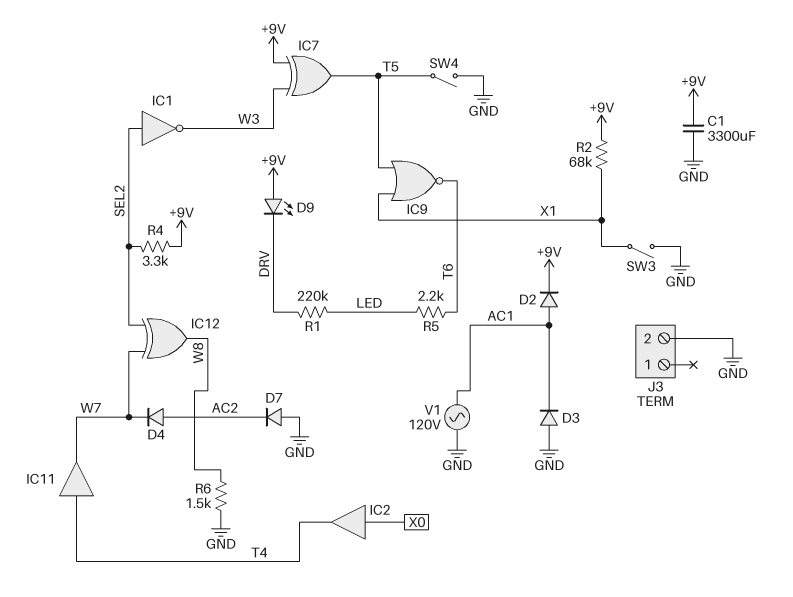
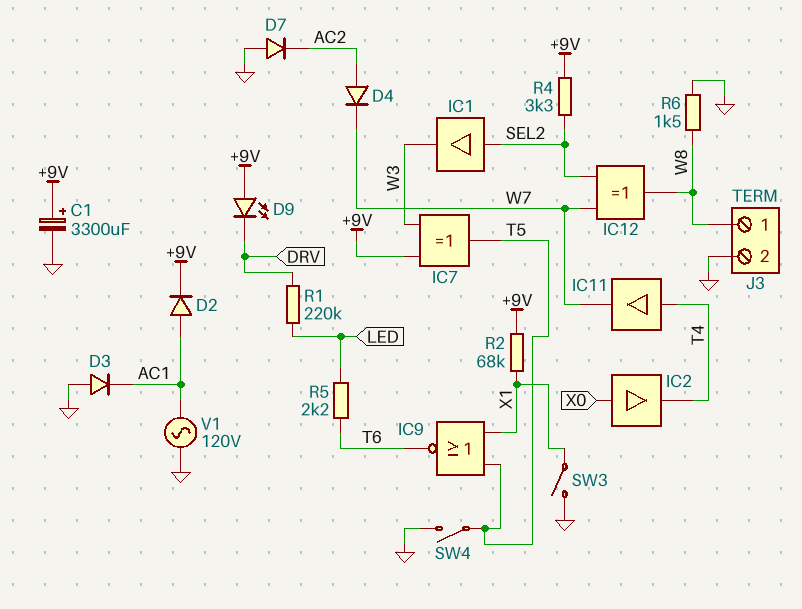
C1: 3300uF (+9V, GND) -> 3300uF (plus +9V, minus GND)
IC1: NOT (in SEL2, out W3) -> buffer (in SEL2, out W3)
J3 pin 1: none -> W8

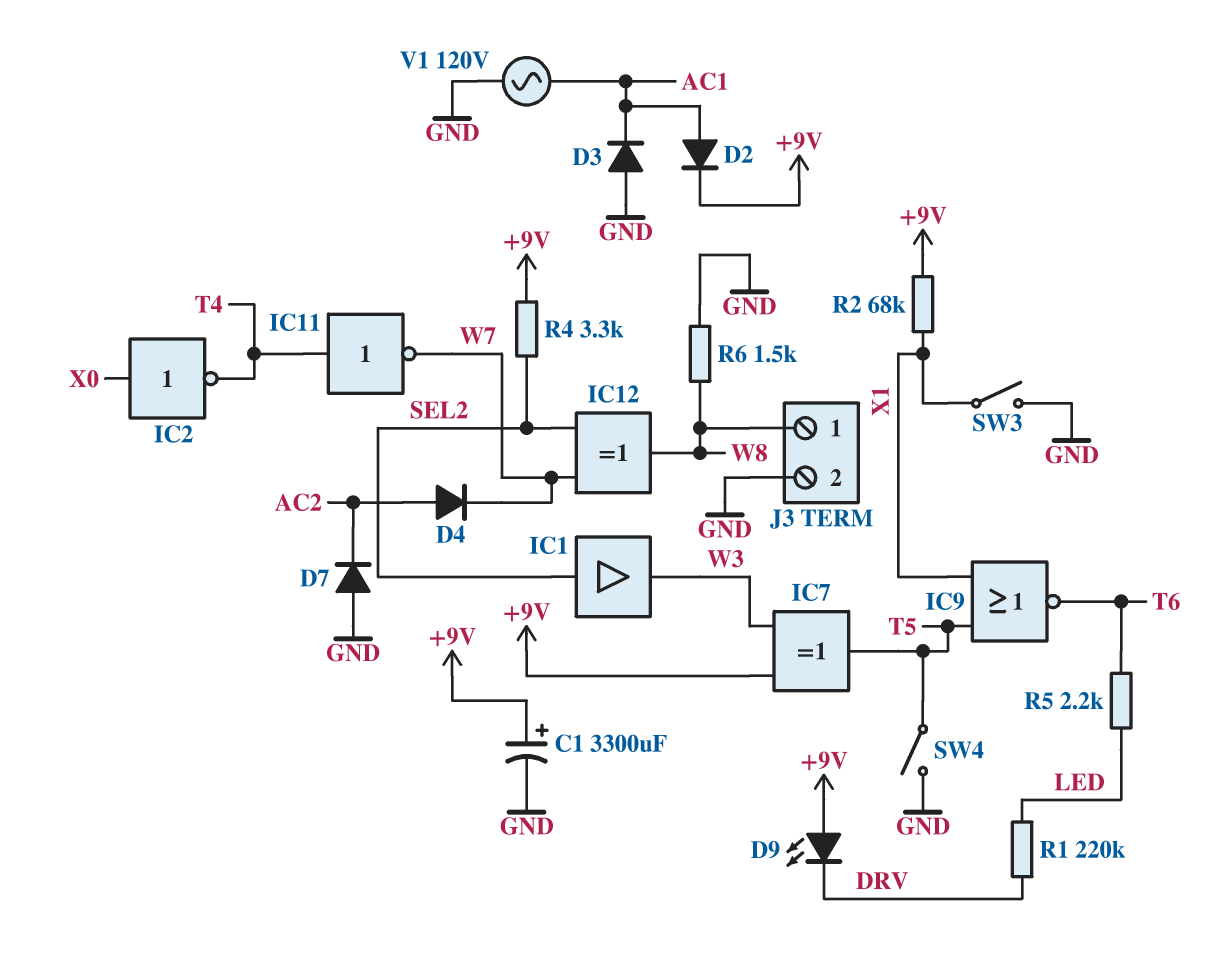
IC2: buffer (in X0, out T4) -> NOT (in X0, out T4)
IC11: buffer (in T4, out W7) -> NOT (in T4, out W7)

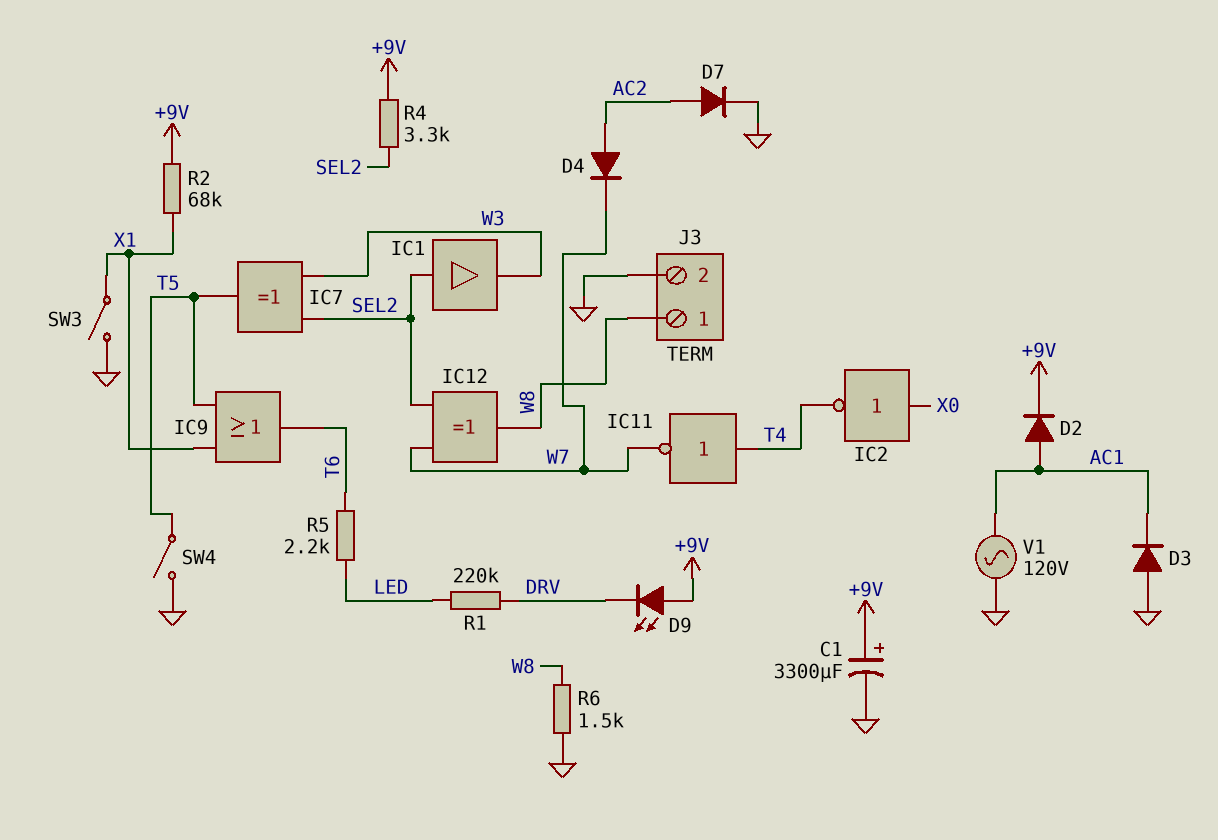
D7: diode (A GND, K AC2) -> diode (A AC2, K GND)
IC7: XOR (in +9V, in W3, out T5) -> XOR (in SEL2, in W3, out T5)
IC9: NOR (in T5, in X1, out T6) -> OR (in T5, in X1, out T6)

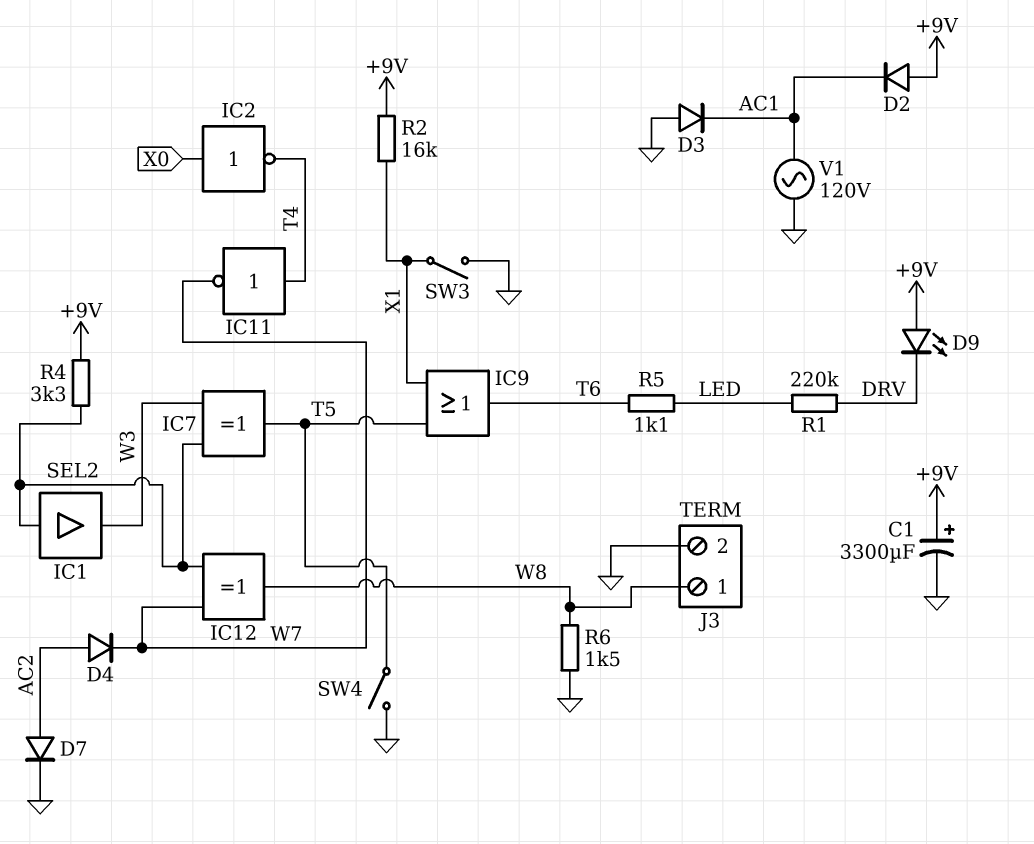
D2: diode (A AC1, K +9V) -> diode (A +9V, K AC1)
R2: 68k (+9V, X1) -> 16k (+9V, X1)
R5: 2.2k (LED, T6) -> 1.1k (LED, T6)

